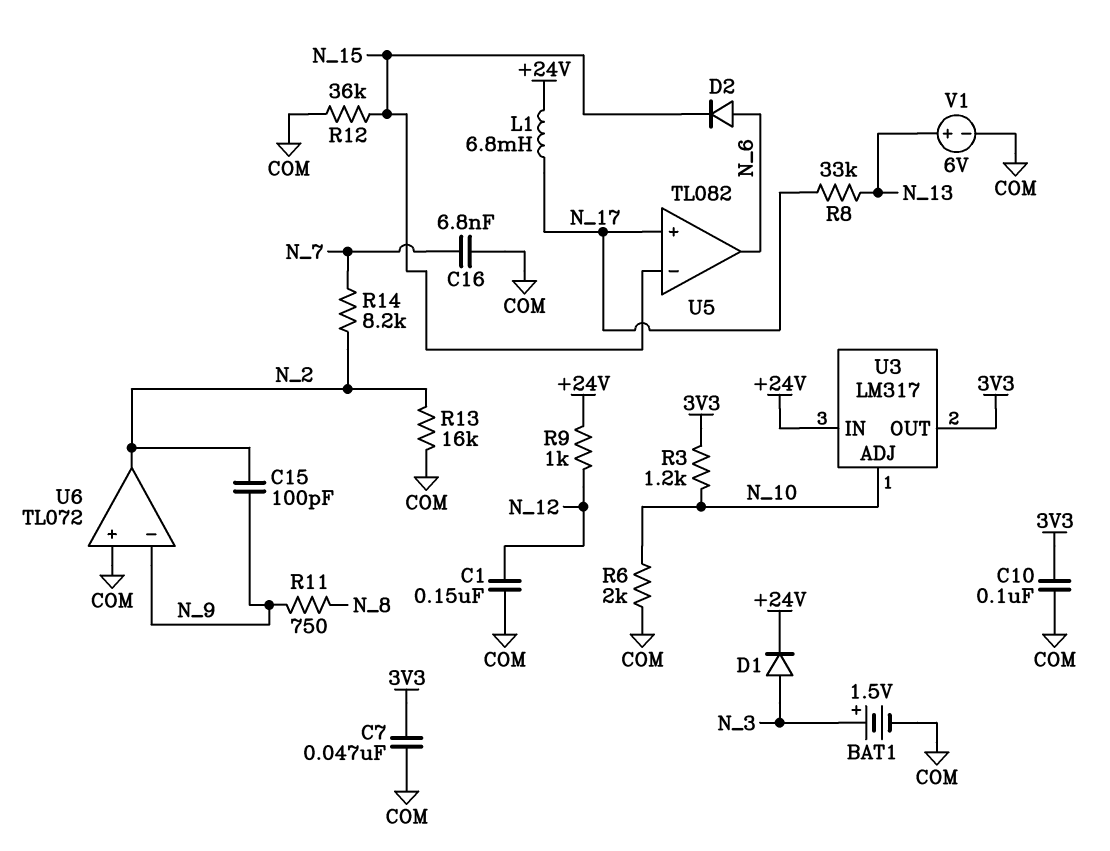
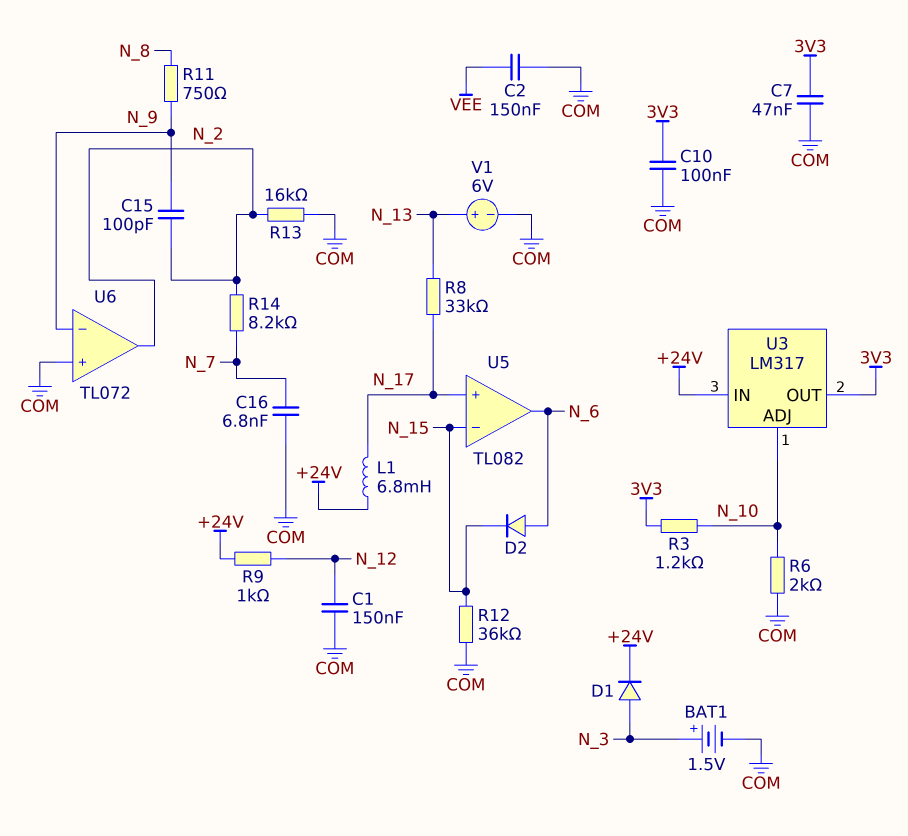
C2: none -> 150nF (COM, VEE)

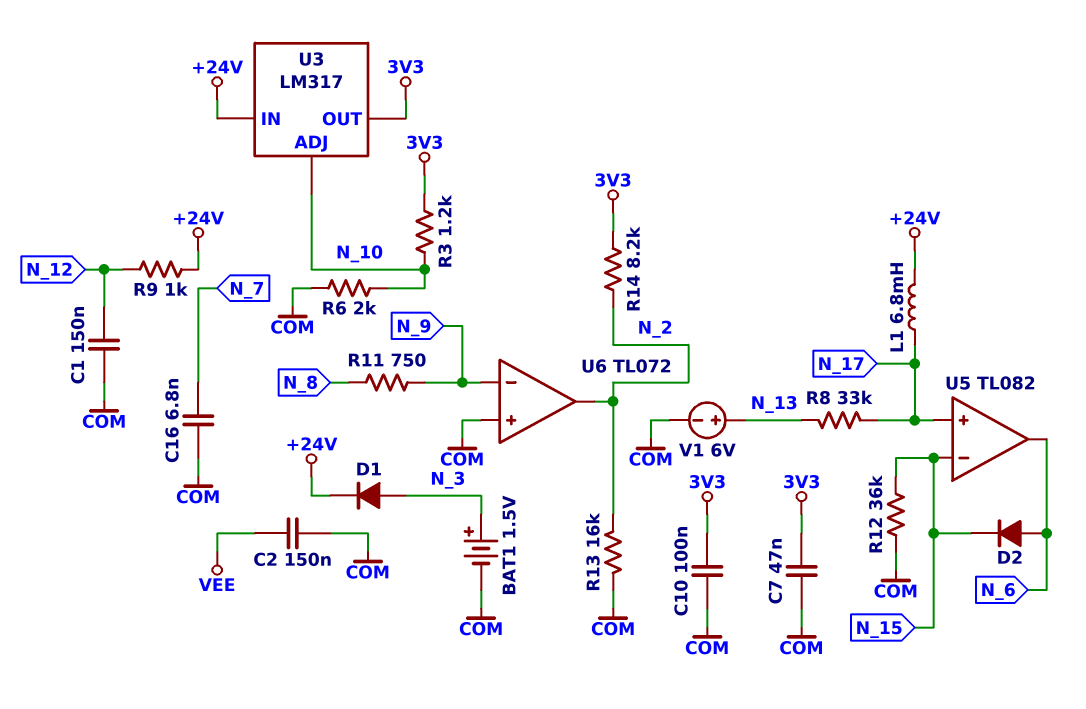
C15: 100pF (N_2, N_9) -> none
R14: 8.2k (N_2, N_7) -> 8.2k (3V3, N_2)

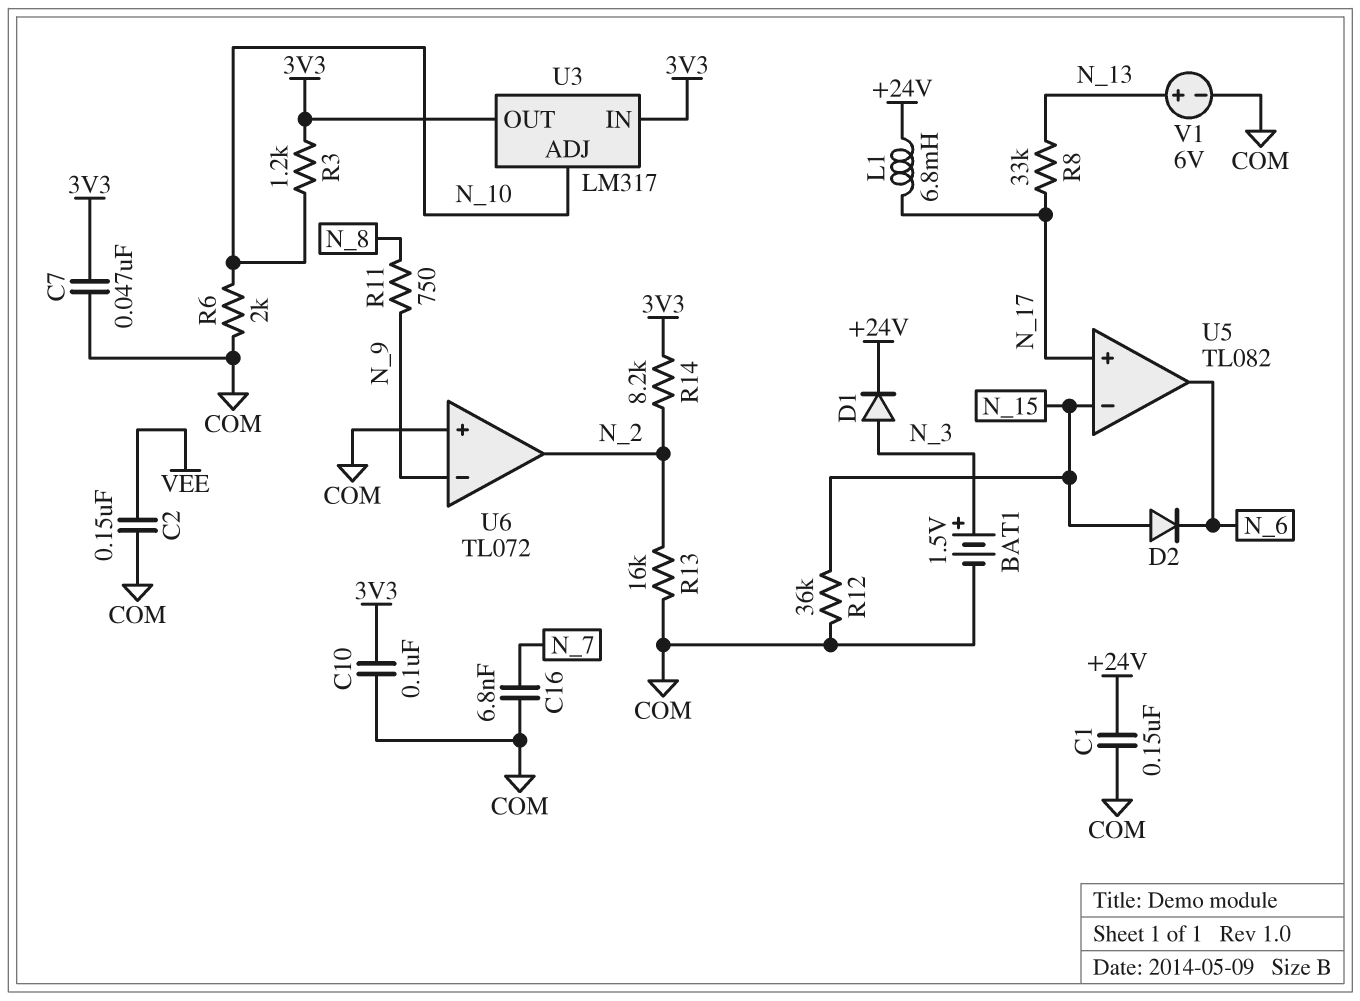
C1: 150nF (COM, N_12) -> 150nF (+24V, COM)
D2: diode (A N_6, K N_15) -> diode (A N_15, K N_6)
R9: 1k (+24V, N_12) -> none
U3 pin IN: +24V -> 3V3

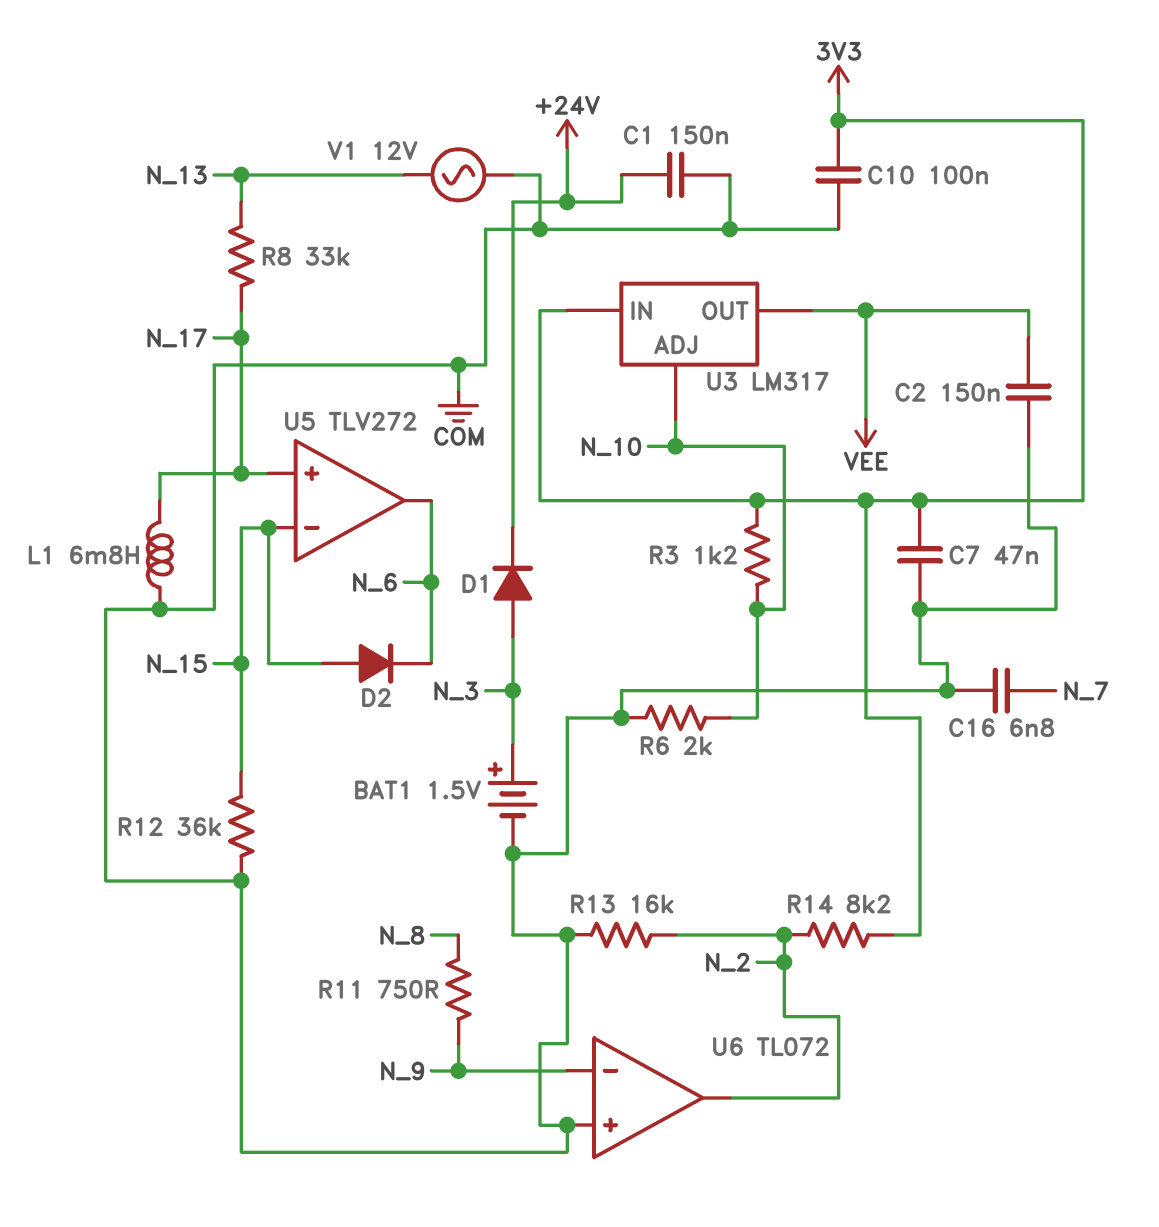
L1: 6.8mH (+24V, N_17) -> 6.8mH (COM, N_17)
U3 pin OUT: 3V3 -> VEE
U5: TL082 -> TLV272
V1: 6V (plus N_13, minus COM) -> AC 12V (COM, N_13)

